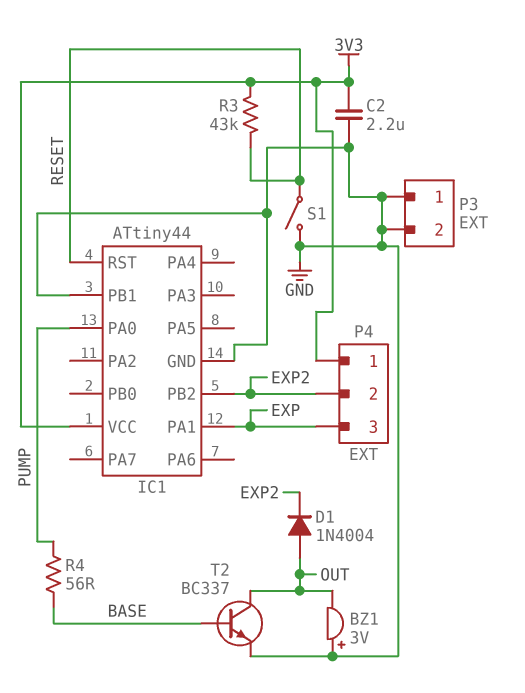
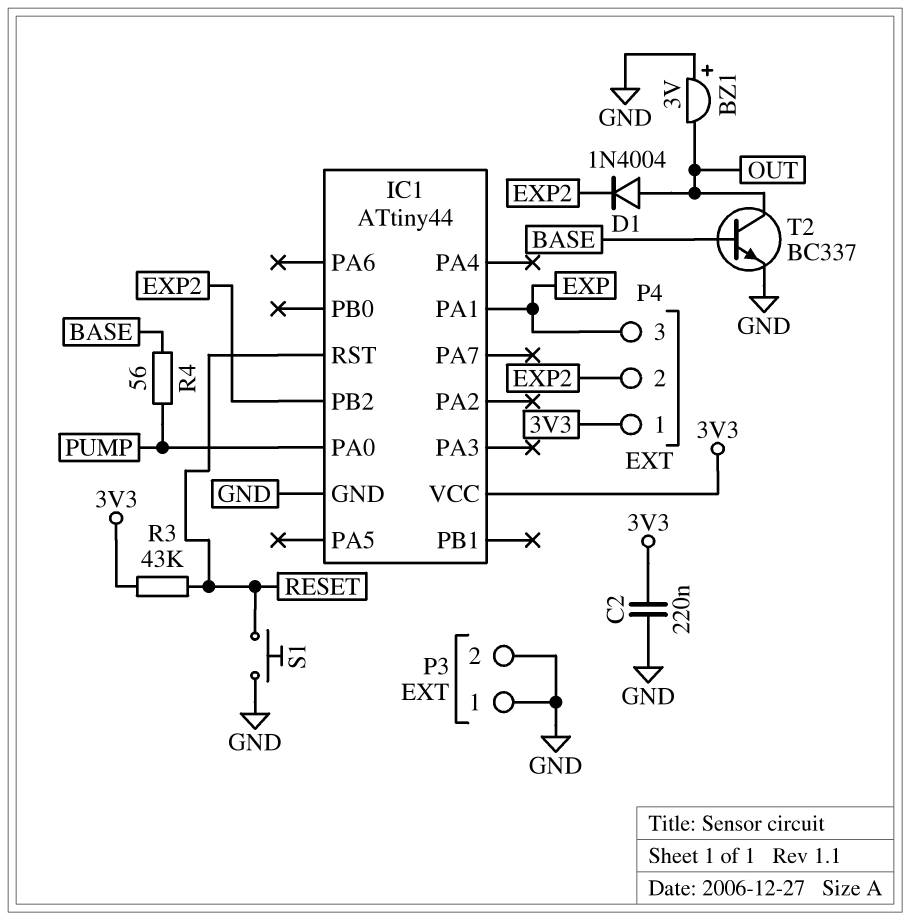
C2: 2.2uF (3V3, GND) -> 220nF (3V3, GND)
IC1 pin PB1: GND -> none
S1: switch (GND, RESET) -> button (GND, RESET)

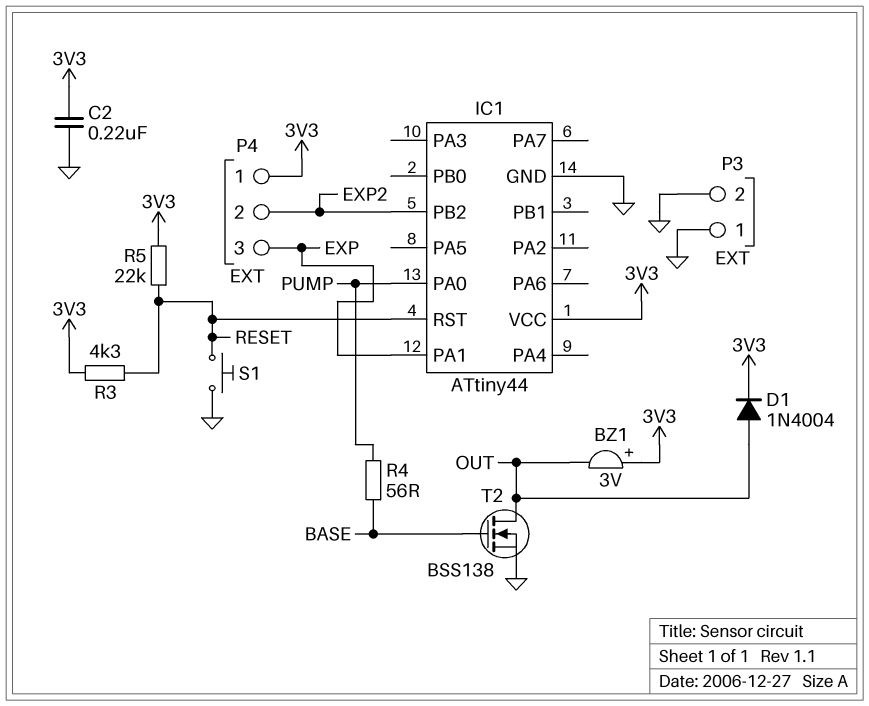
BZ1: buzzer 3V (plus GND, minus OUT) -> buzzer 3V (plus 3V3, minus OUT)
D1: diode 1N4004 (A OUT, K EXP2) -> diode 1N4004 (A OUT, K 3V3)
R3: 43k (3V3, RESET) -> 4.3k (3V3, RESET)
R5: none -> 22k (3V3, RESET)
T2: NPN BC337 (B BASE, C OUT, E GND) -> NMOS BSS138 (G BASE, D OUT, S GND)

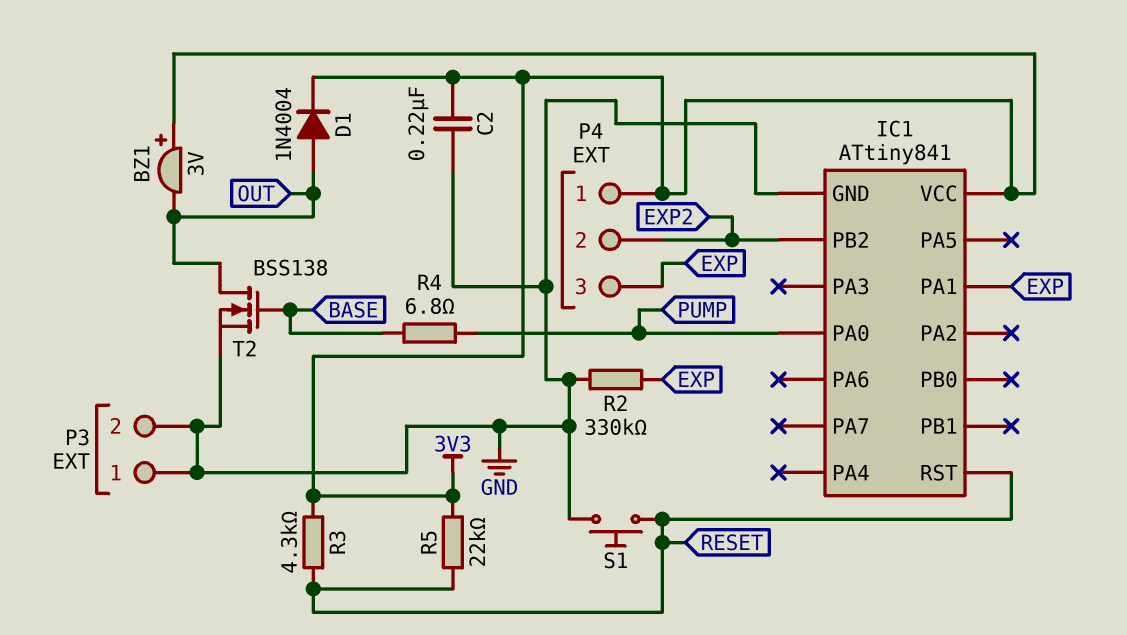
IC1: ATtiny44 -> ATtiny841
R2: none -> 330k (EXP, GND)
R4: 56 (BASE, PUMP) -> 6.8 (BASE, PUMP)

